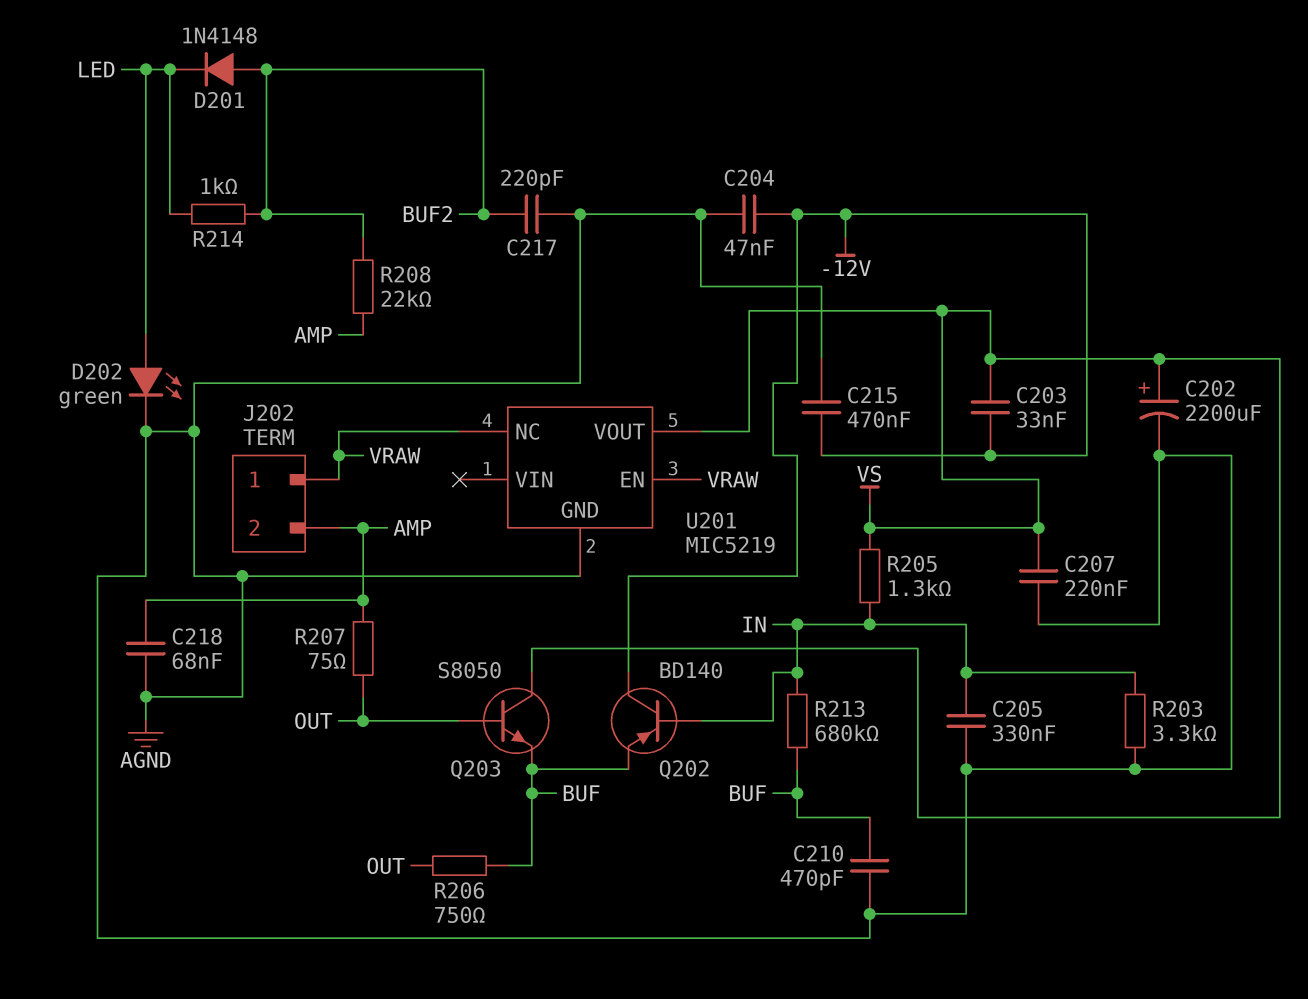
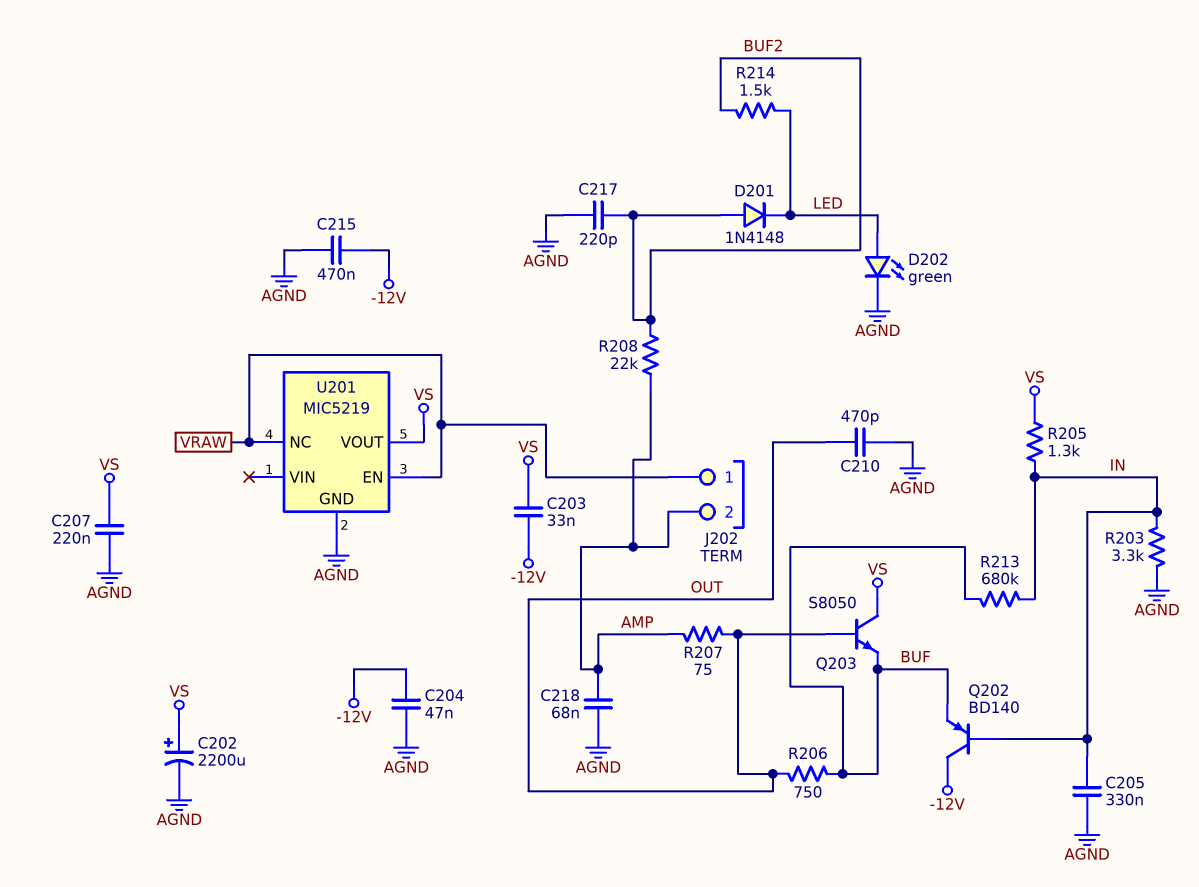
C210: 470pF (AGND, BUF) -> 470pF (AGND, OUT)
R214: 1k (BUF2, LED) -> 1.5k (BUF2, LED)

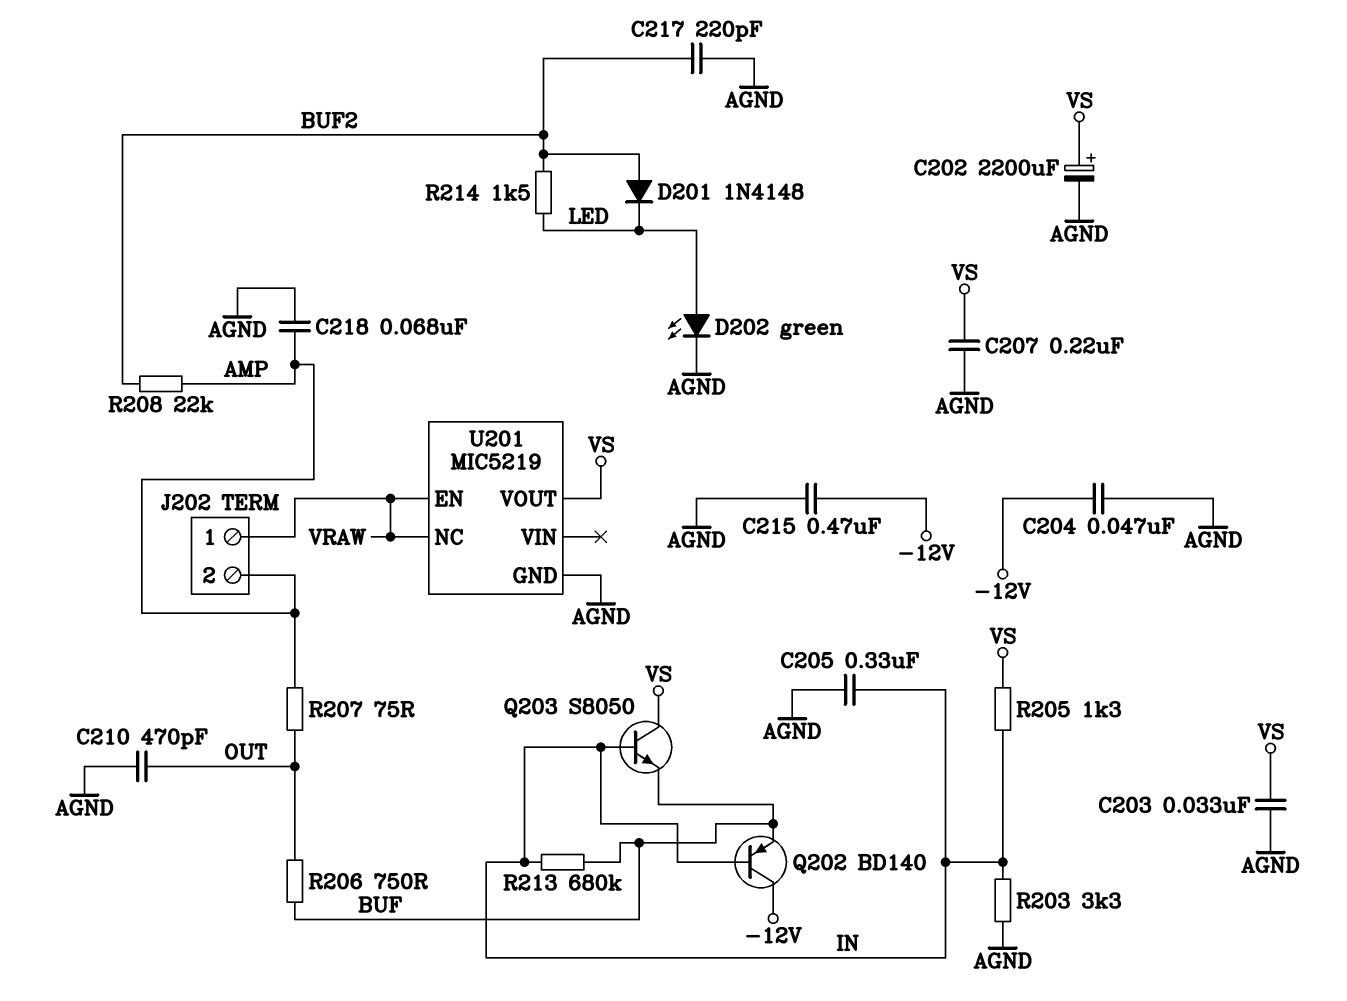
C203: 33nF (-12V, VS) -> 33nF (AGND, VS)
Q203: NPN S8050 (B OUT, C VS, E BUF) -> NPN S8050 (B IN, C VS, E BUF)

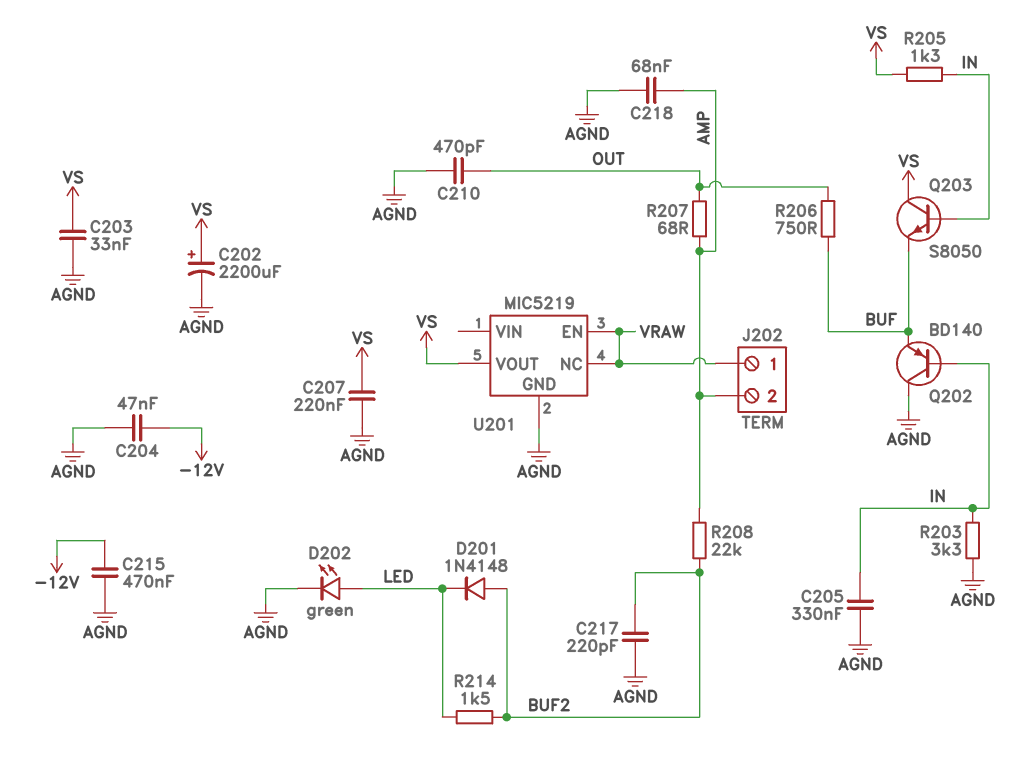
Q202: PNP BD140 (B IN, C -12V, E BUF) -> PNP BD140 (B IN, C AGND, E BUF)
R207: 75 (AMP, OUT) -> 68 (AMP, OUT)
R213: 680k (BUF, IN) -> none

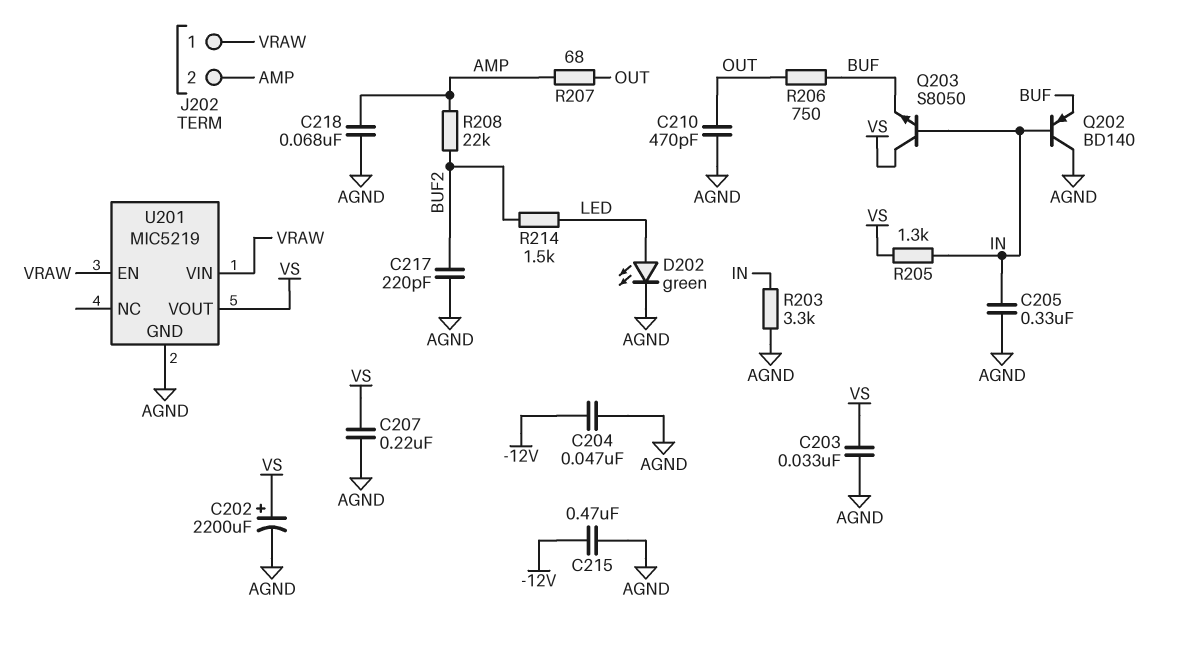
D201: diode 1N4148 (A BUF2, K LED) -> none
U201 pin NC: VRAW -> none
U201 pin VIN: none -> VRAW

